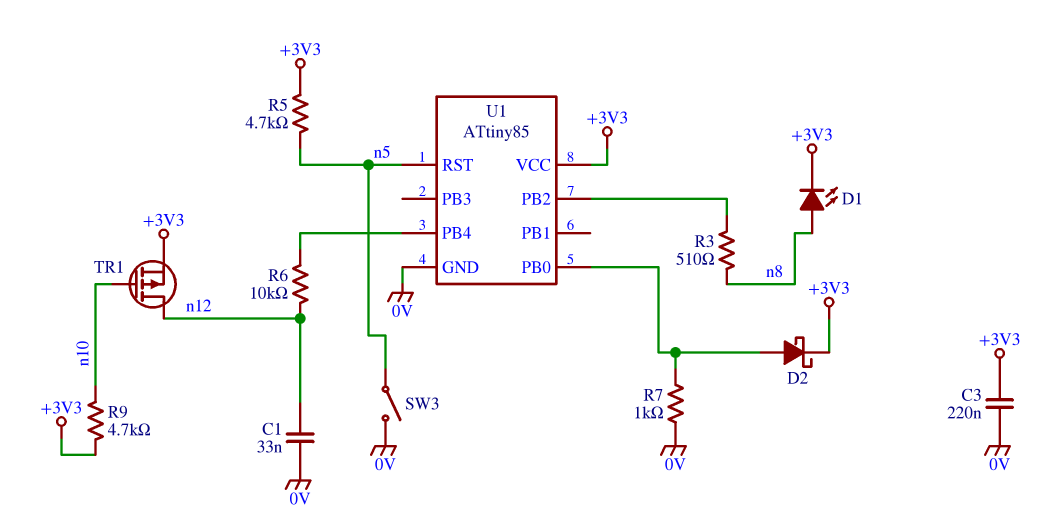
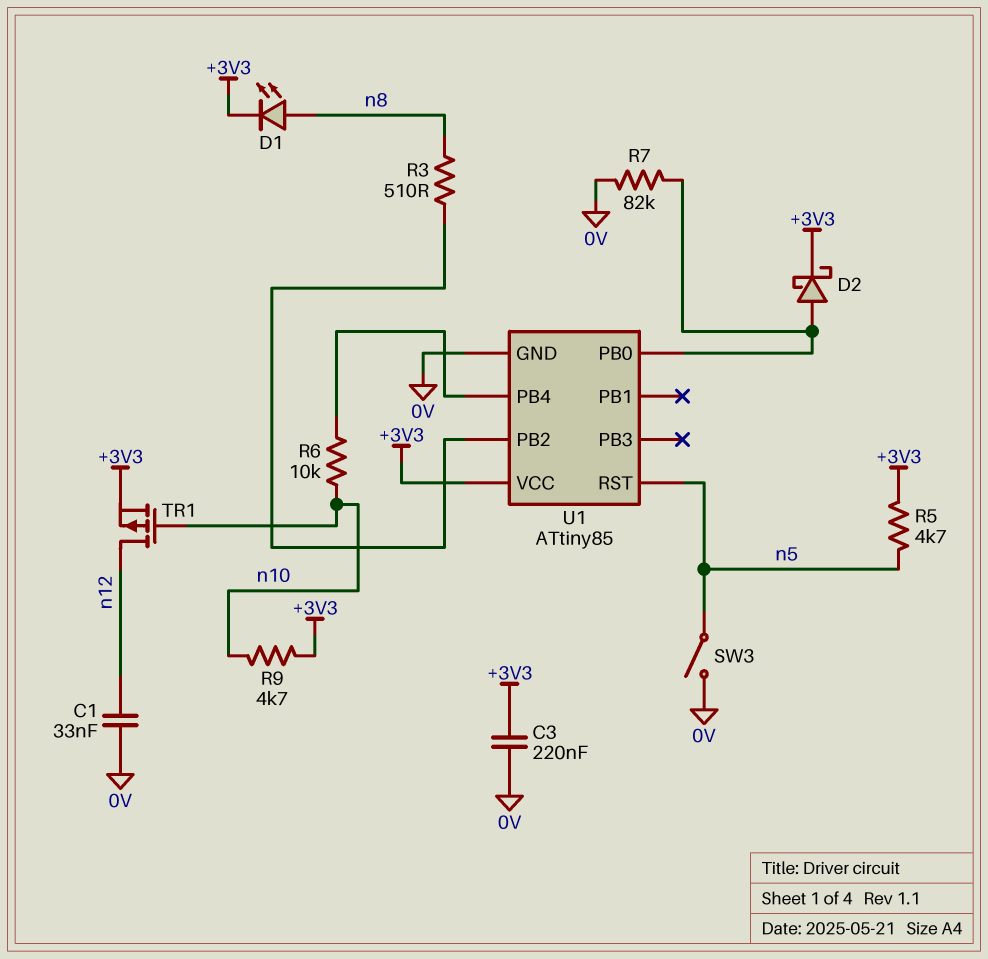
R6: 10k (U1/PB4, n12) -> 10k (U1/PB4, n10)
R7: 1k (0V, U1/PB0) -> 82k (0V, U1/PB0)

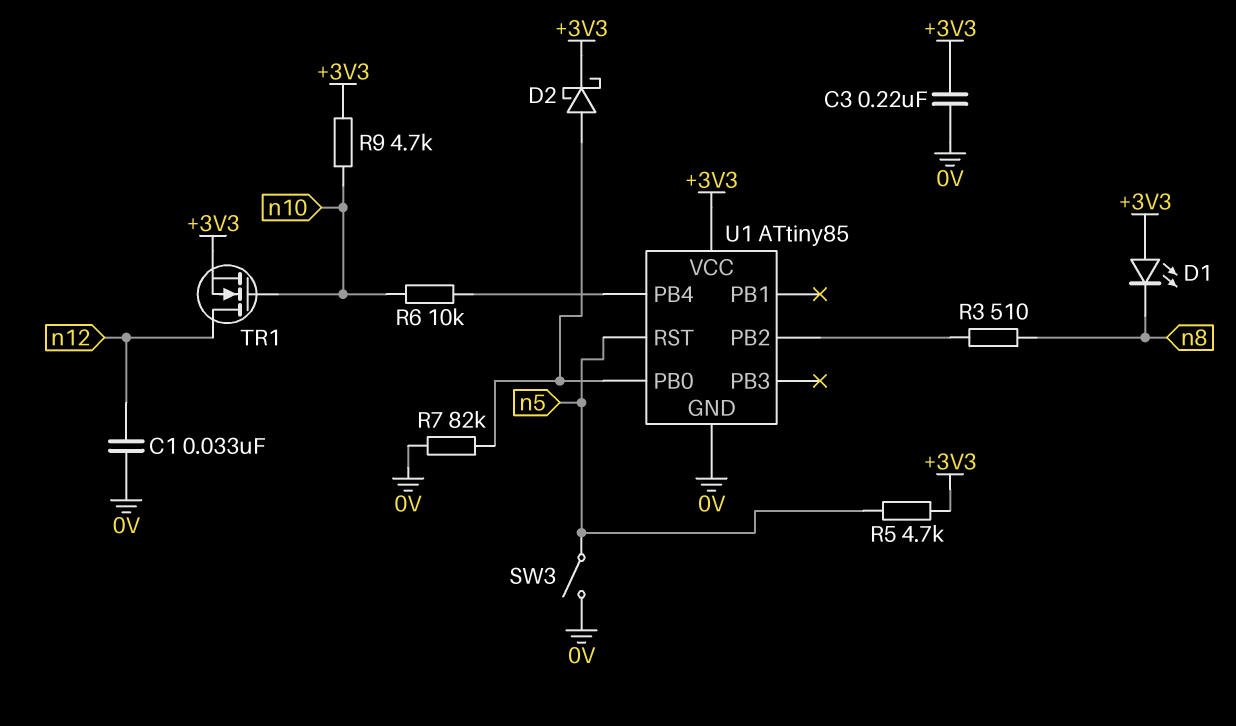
D1: LED (A n8, K +3V3) -> LED (A +3V3, K n8)
TR1: PMOS (G n10, D n12, S +3V3) -> NMOS (G n10, D n12, S +3V3)

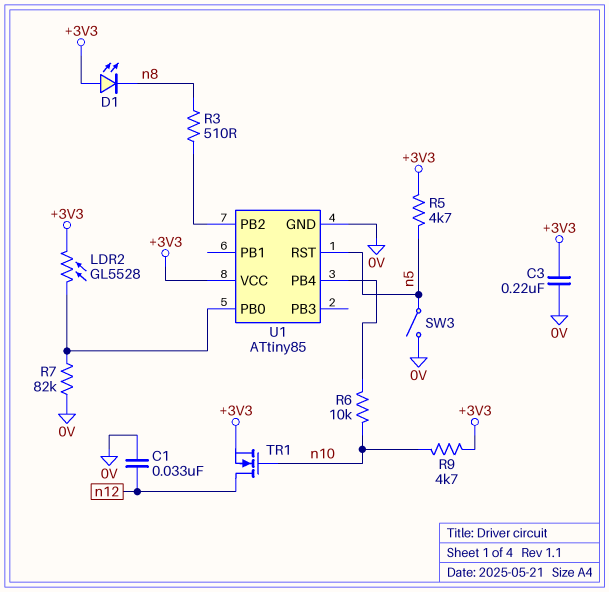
D2: schottky (A U1/PB0, K +3V3) -> none
LDR2: none -> GL5528 (+3V3, U1/PB0)

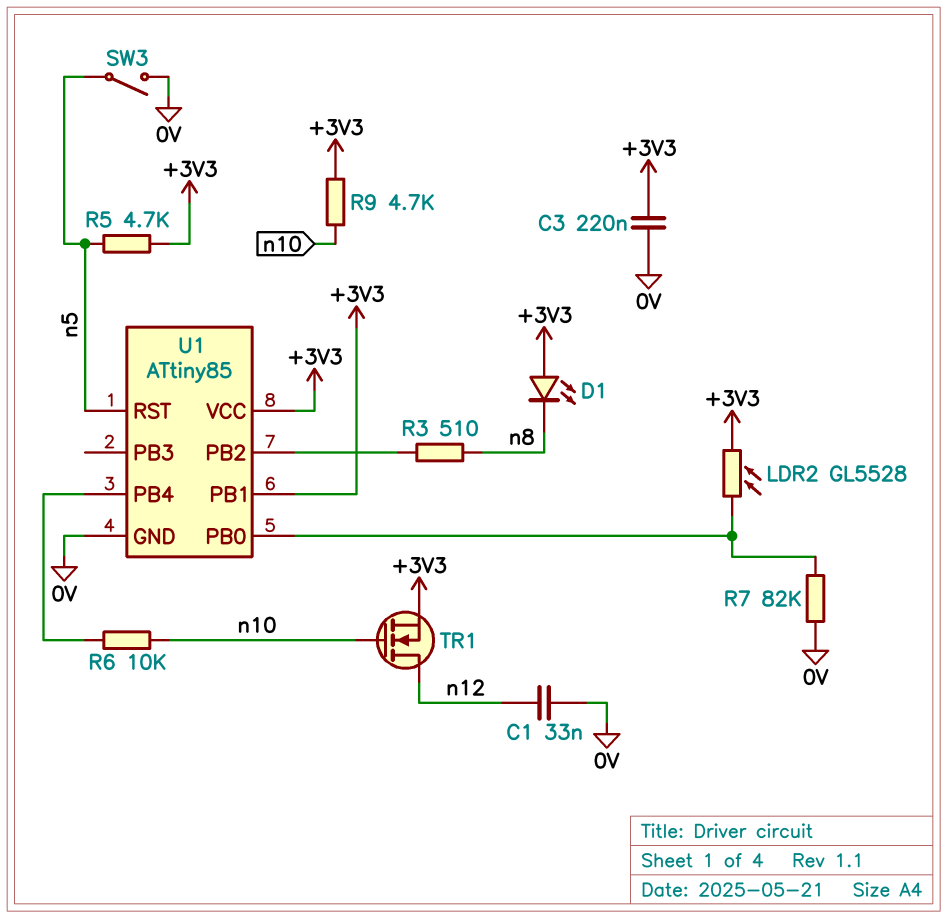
U1 pin PB1: none -> +3V3

